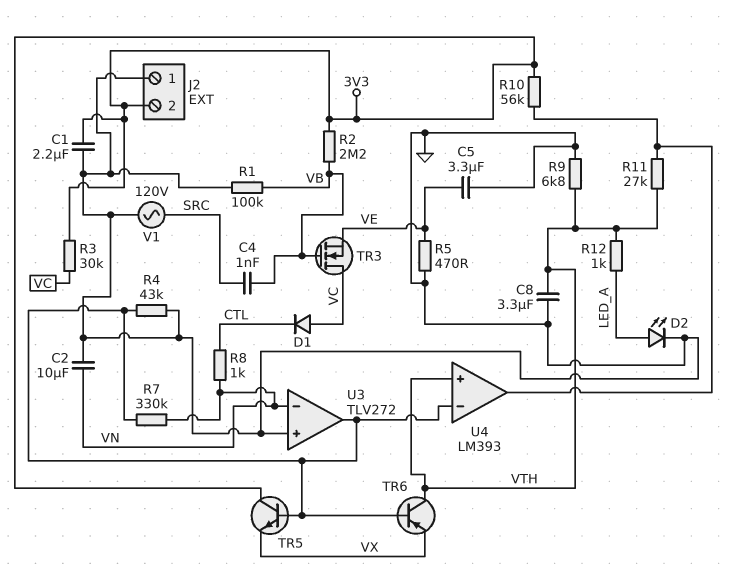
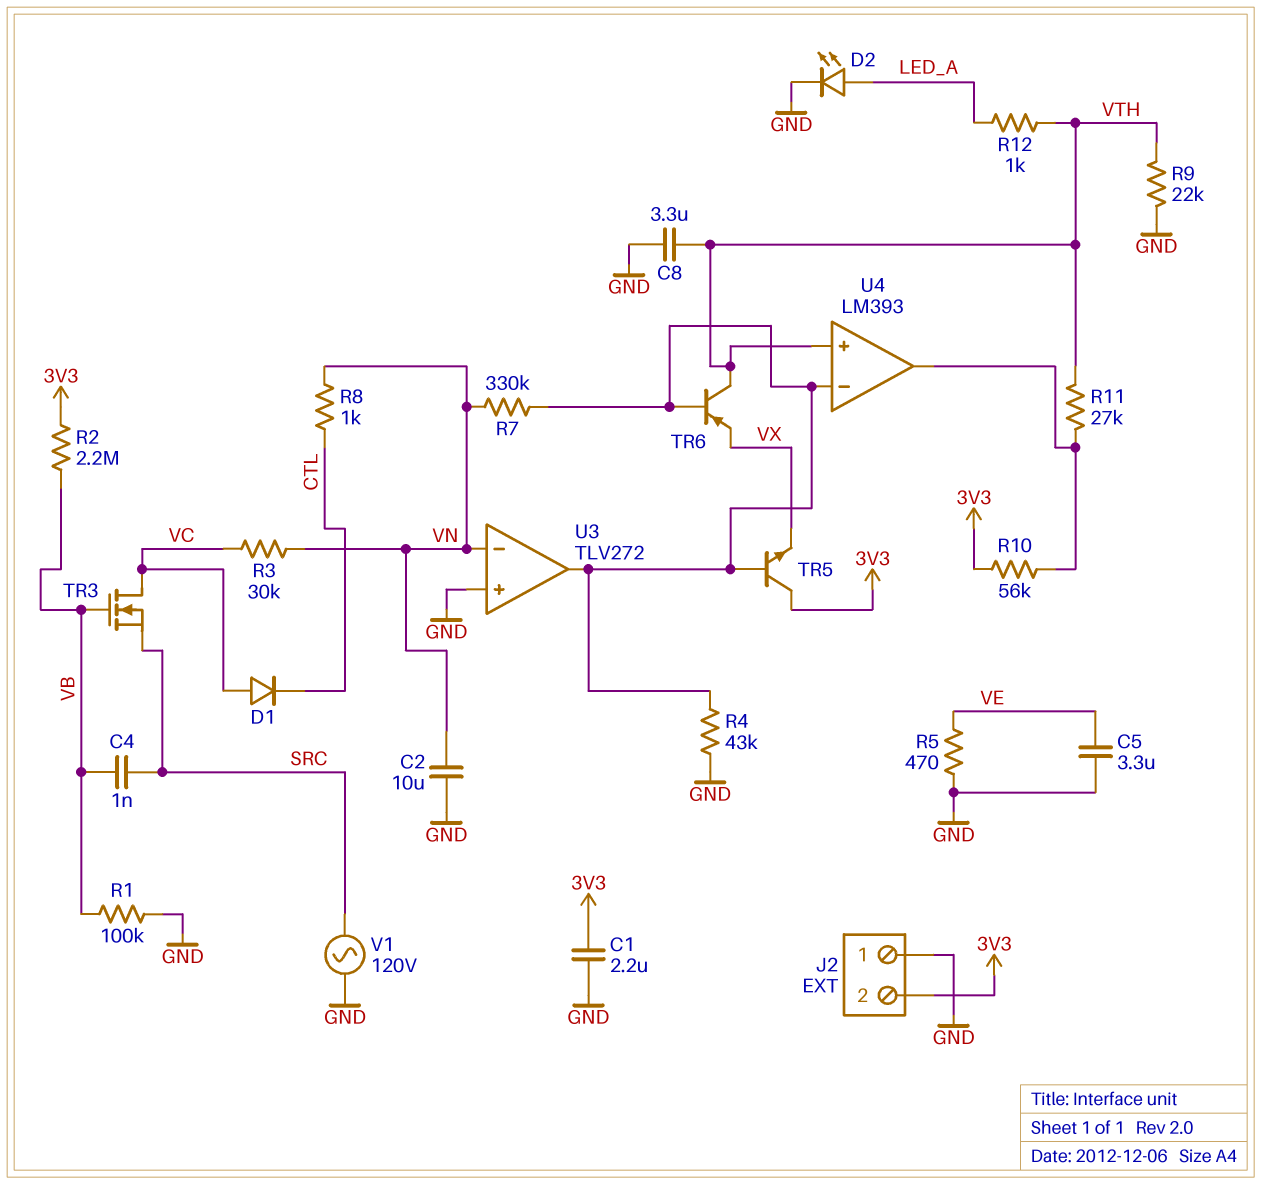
R3: 30k (3V3, VC) -> 30k (VC, VN)
R9: 6.8k (GND, VTH) -> 22k (GND, VTH)
TR3: NMOS (G VB, D VC, S VE) -> NMOS (G VB, D VC, S SRC)

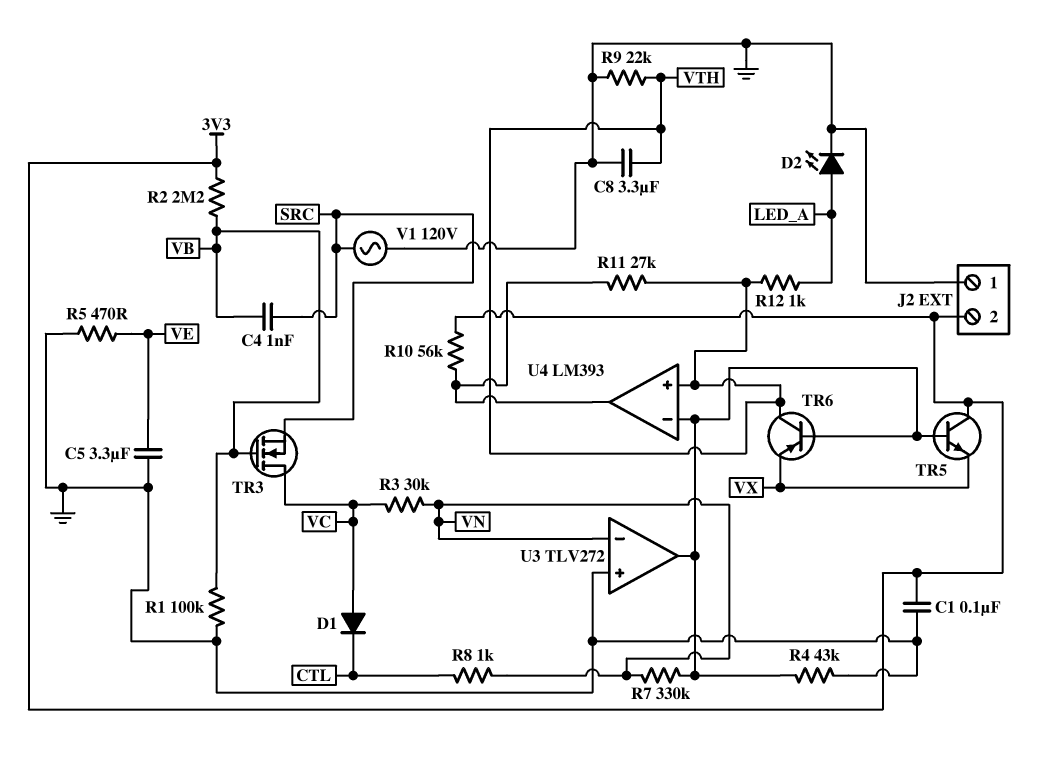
C1: 2.2uF (3V3, GND) -> 100nF (3V3, GND)
C2: 10uF (GND, VN) -> none

